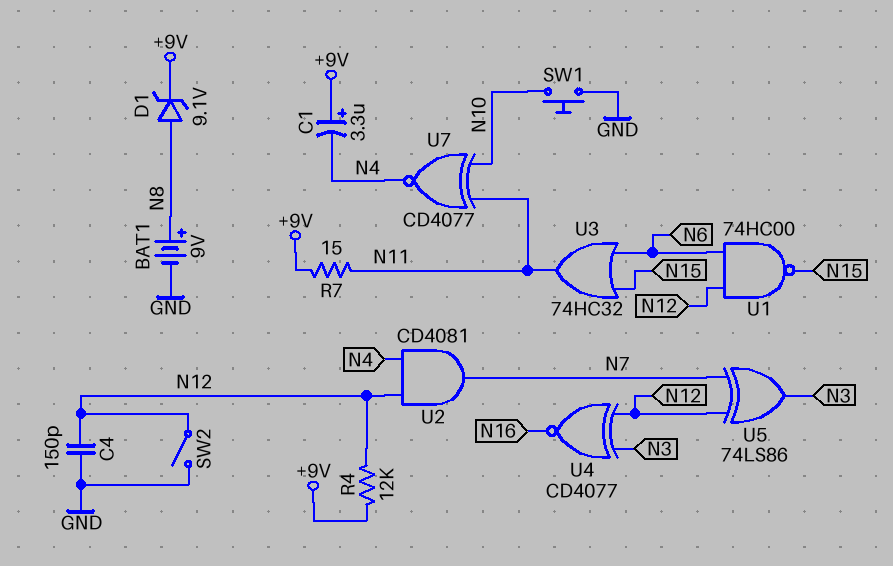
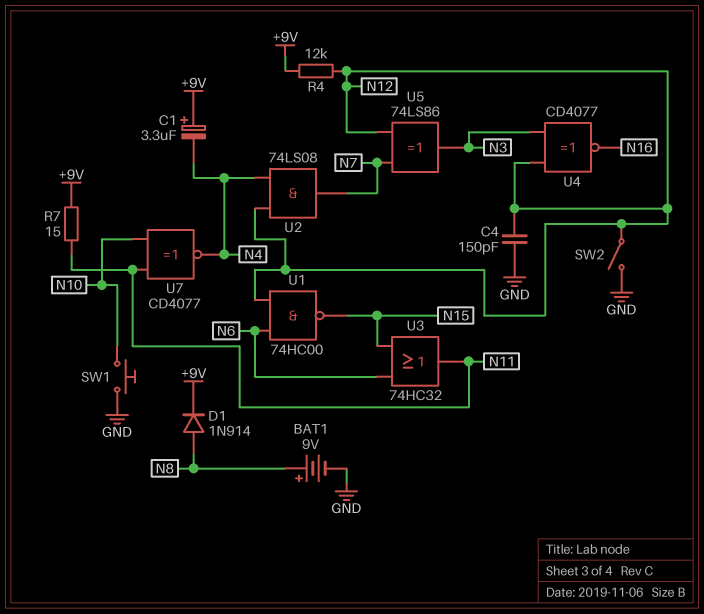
D1: zener 9.1V (A N8, K +9V) -> diode 1N914 (A N8, K +9V)
U2: AND CD4081 (in N4, in N12, out N7) -> AND 74LS08 (in N4, in N12, out N7)

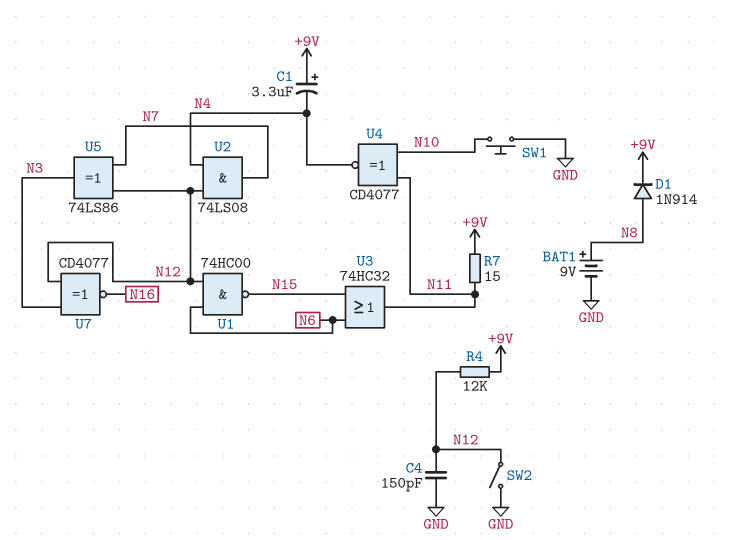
U4: XNOR CD4077 (in N3, in N12, out N16) -> XNOR CD4077 (in N10, in N11, out N4)
U7: XNOR CD4077 (in N10, in N11, out N4) -> XNOR CD4077 (in N3, in N12, out N16)

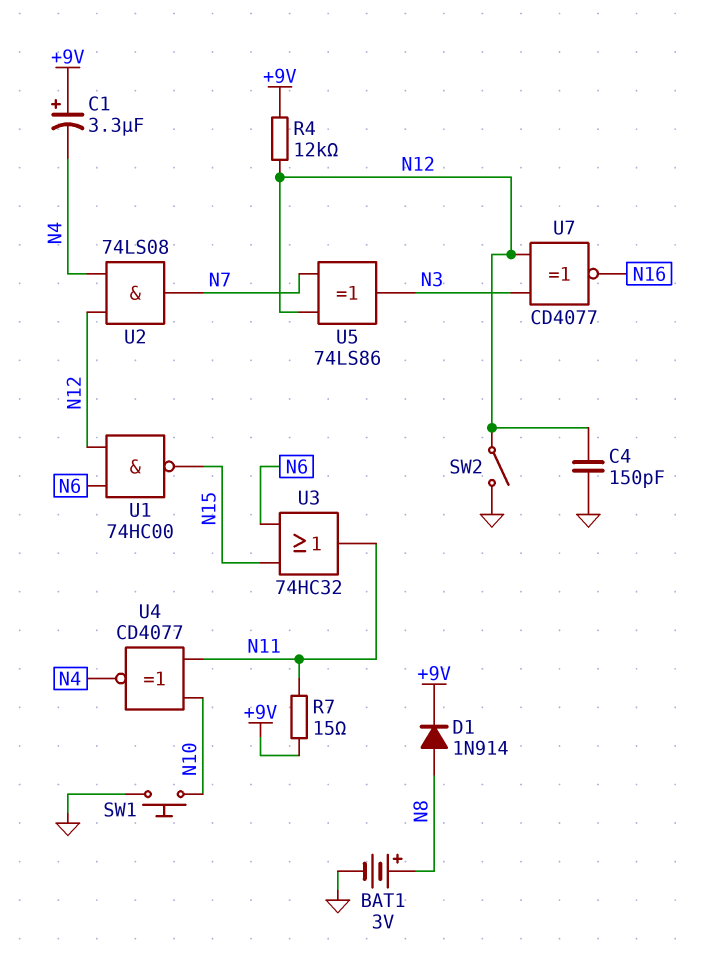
BAT1: 9V (plus N8, minus GND) -> 3V (plus N8, minus GND)

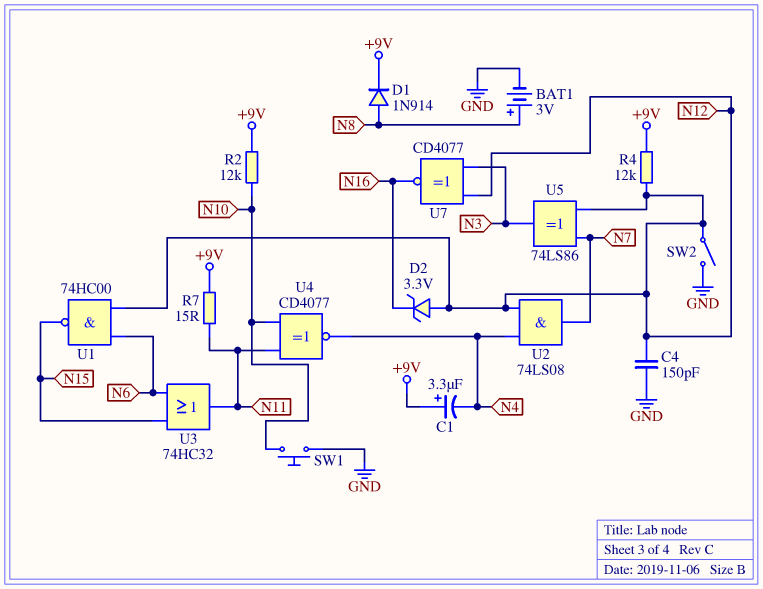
D2: none -> zener 3.3V (A N12, K N16)
R2: none -> 12k (+9V, N10)

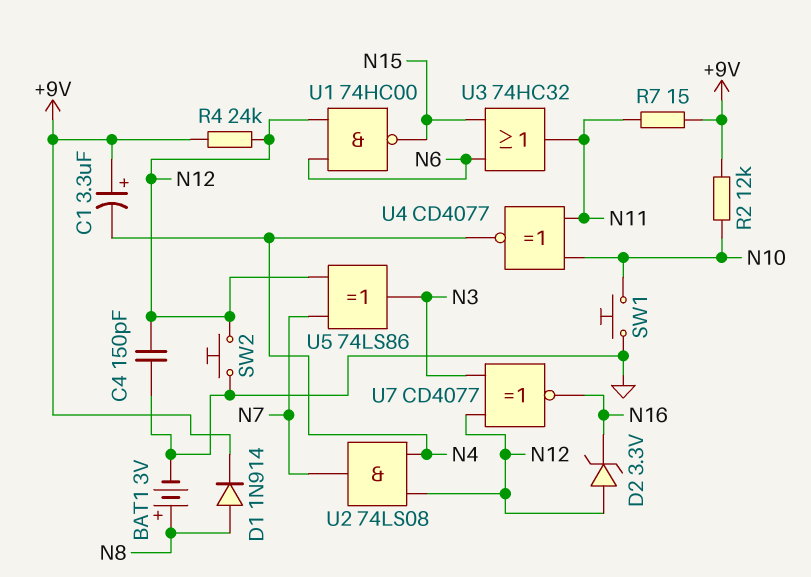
R4: 12k (+9V, N12) -> 24k (+9V, N12)
SW2: switch (GND, N12) -> button (GND, N12)

